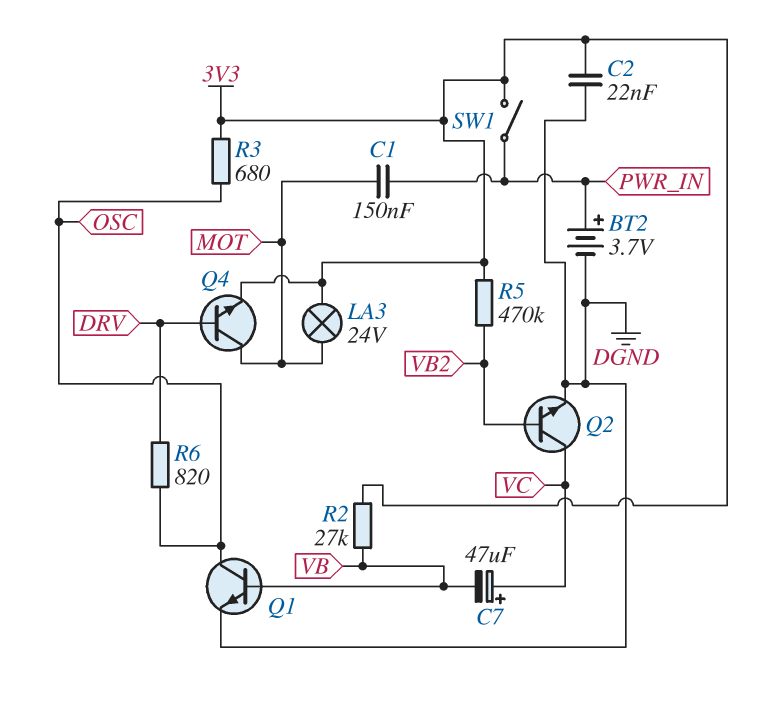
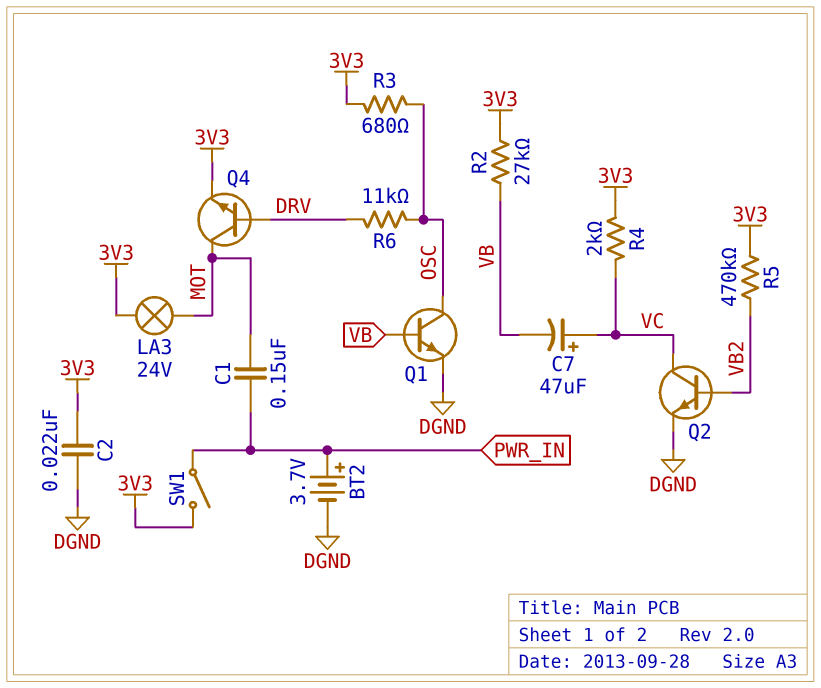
R4: none -> 2k (3V3, VC)
R6: 820 (DRV, OSC) -> 11k (DRV, OSC)

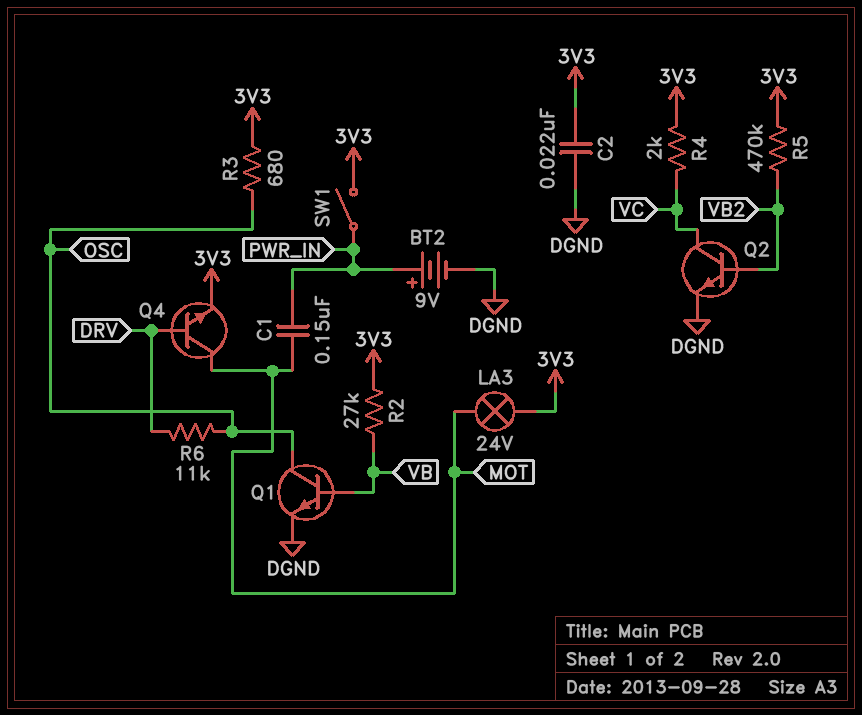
BT2: 3.7V (plus PWR_IN, minus DGND) -> 9V (plus PWR_IN, minus DGND)
C7: 47uF (plus VC, minus VB) -> none

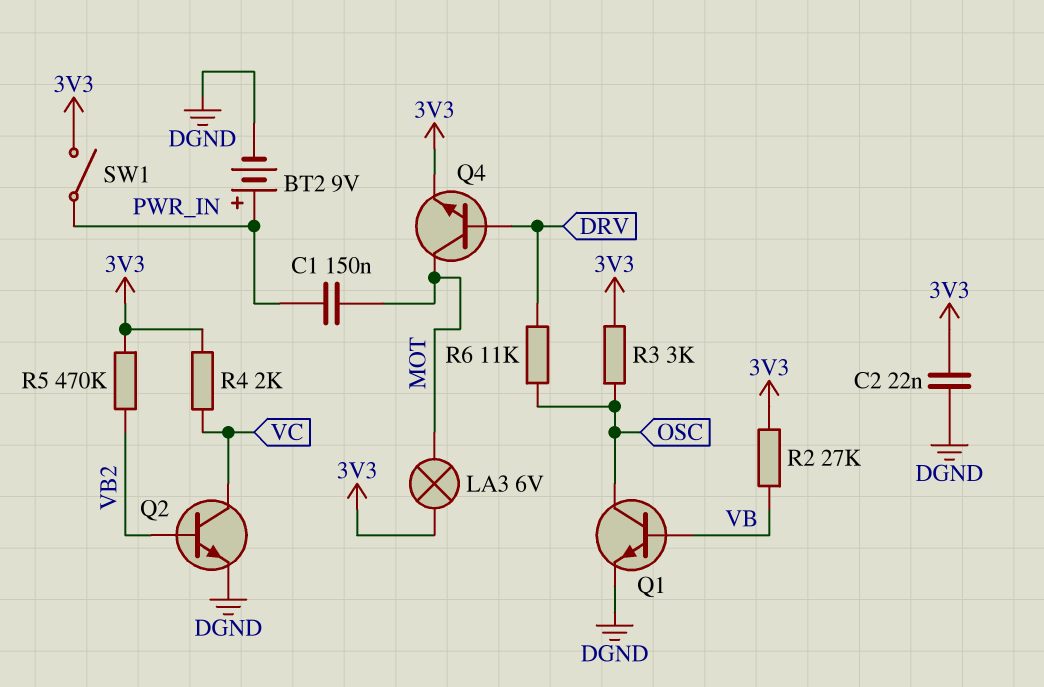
LA3: lamp 24V (3V3, MOT) -> lamp 6V (3V3, MOT)
R3: 680 (3V3, OSC) -> 3k (3V3, OSC)

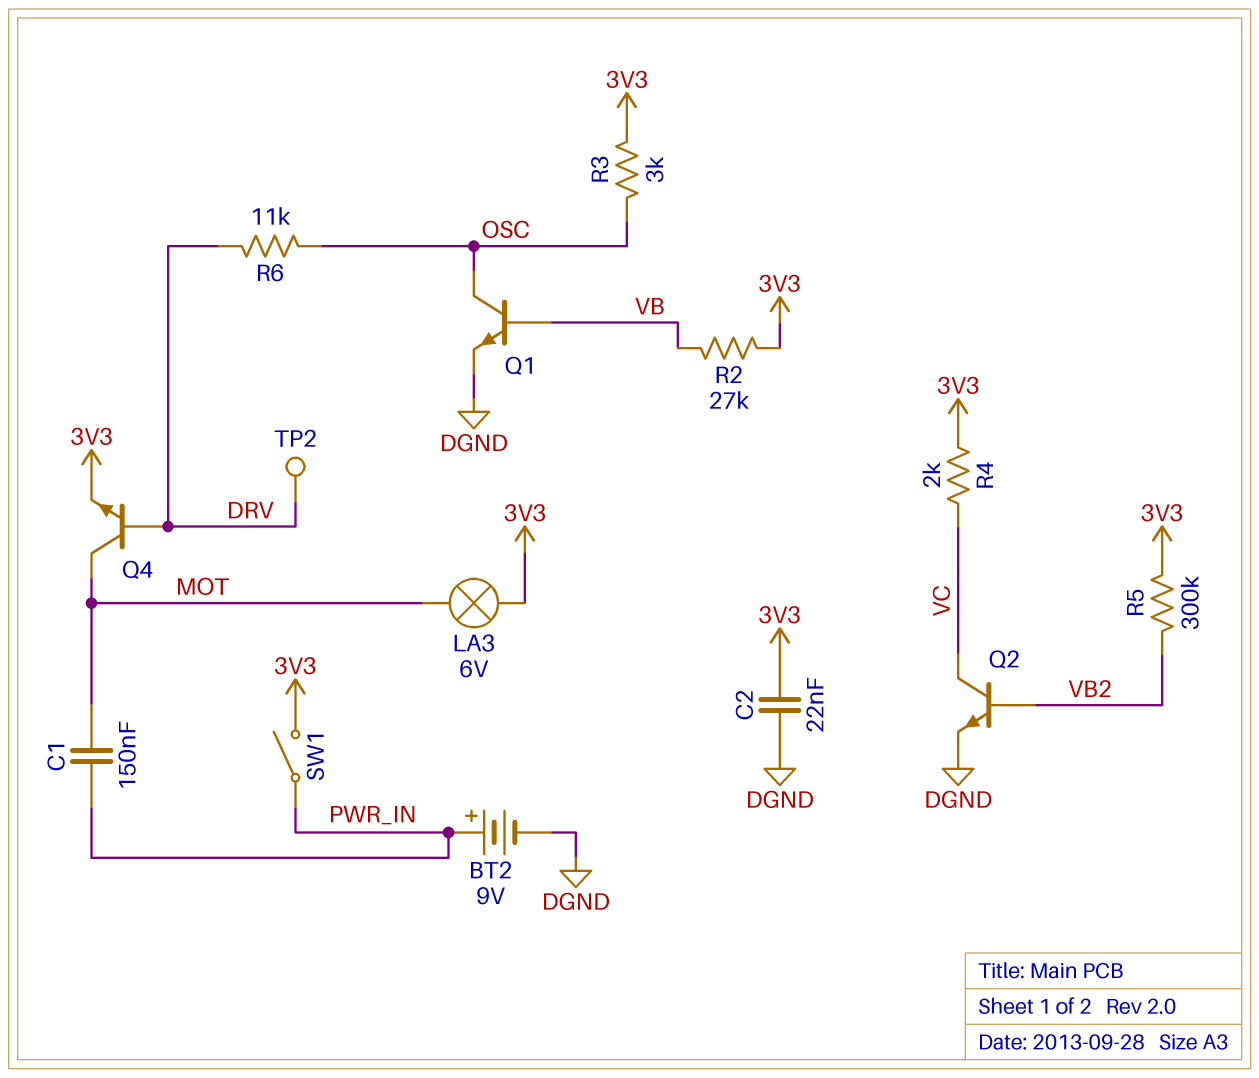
R5: 470k (3V3, VB2) -> 300k (3V3, VB2)
TP2: none -> test point (DRV)

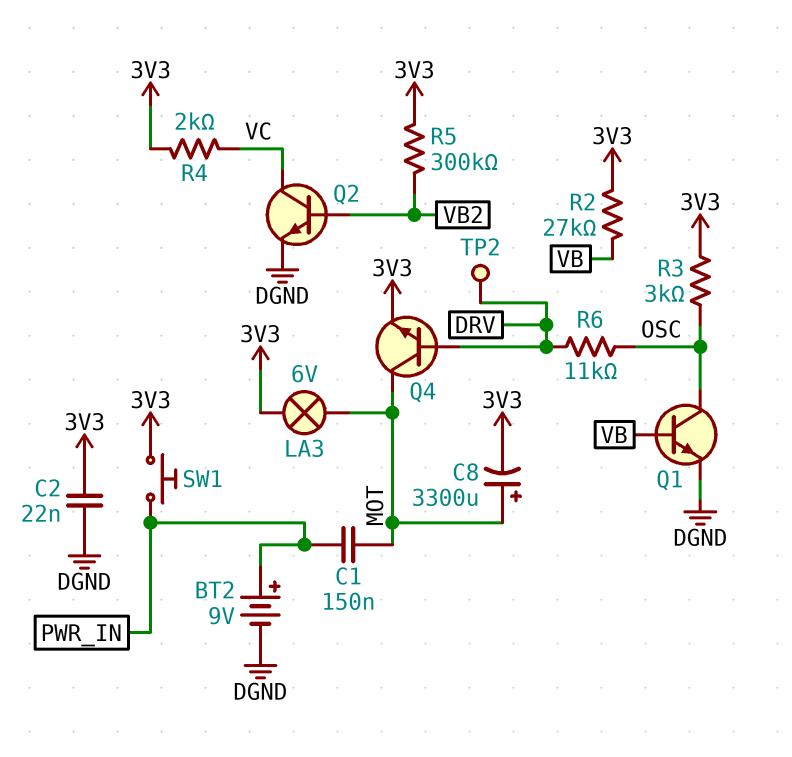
C8: none -> 3300uF (plus MOT, minus 3V3)
SW1: switch (3V3, PWR_IN) -> button (3V3, PWR_IN)

